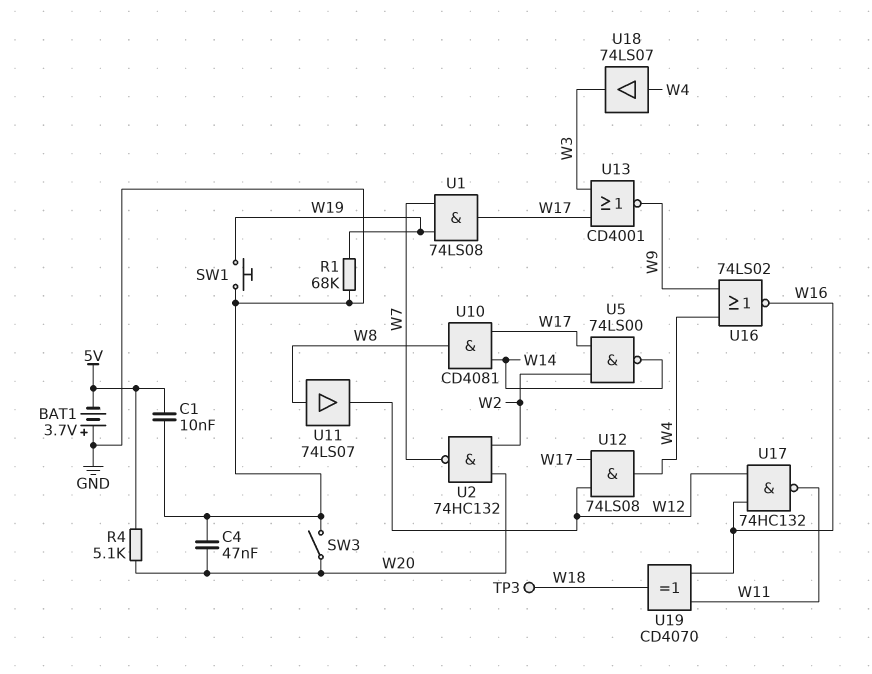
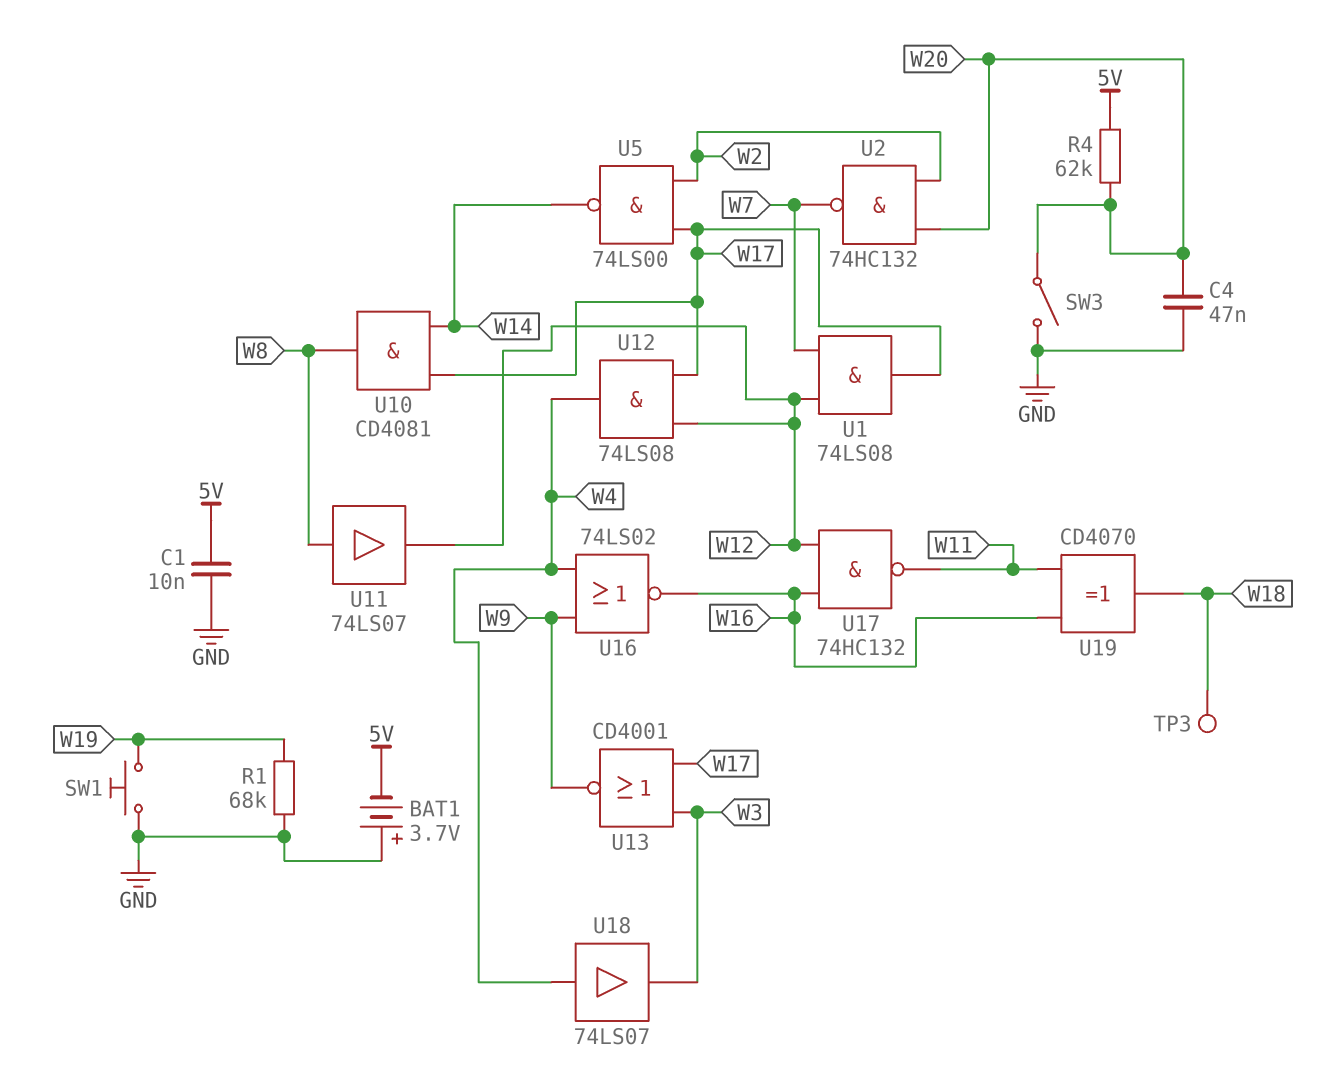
R4: 5.1k (5V, W20) -> 62k (5V, W20)
U1: AND 74LS08 (in W7, in W19, out W17) -> AND 74LS08 (in W7, in W12, out W17)

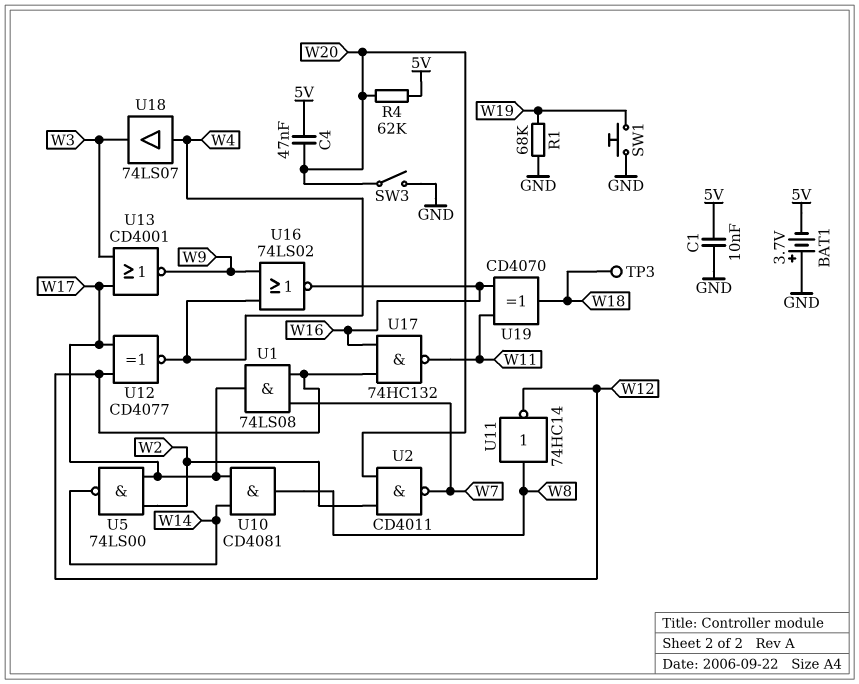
C4: 47nF (GND, W20) -> 47nF (5V, W20)
U2: NAND 74HC132 (in W2, in W20, out W7) -> NAND CD4011 (in W2, in W20, out W7)
U11: buffer 74LS07 (in W8, out W12) -> NOT 74HC14 (in W8, out W12)
U12: AND 74LS08 (in W12, in W17, out W4) -> XNOR CD4077 (in W12, in W17, out W4)

